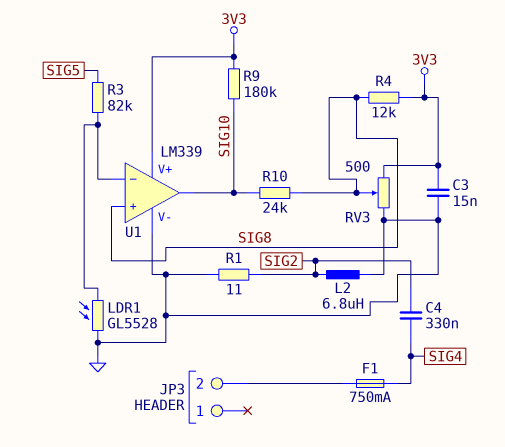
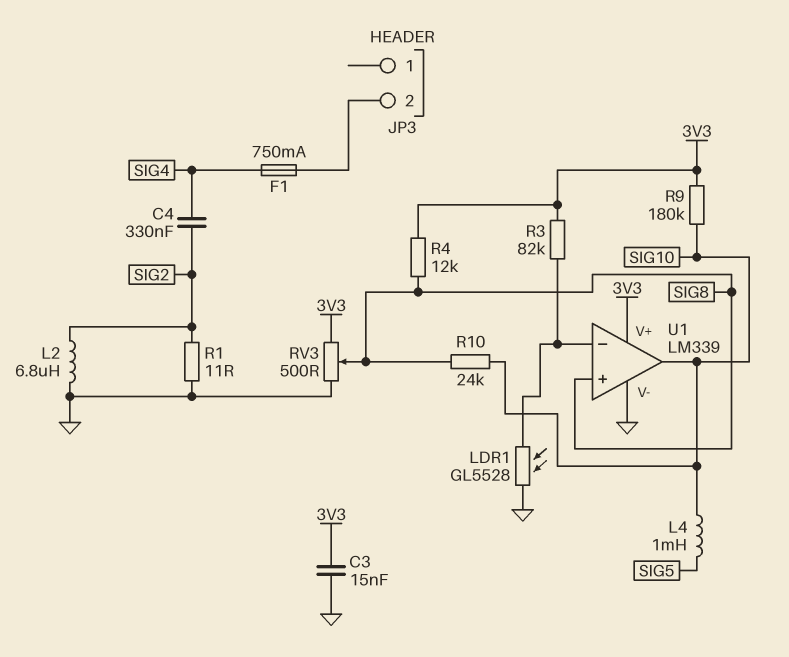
L4: none -> 1mH (SIG5, SIG10)
R3: 82k (SIG5, U1/in-) -> 82k (3V3, U1/in-)

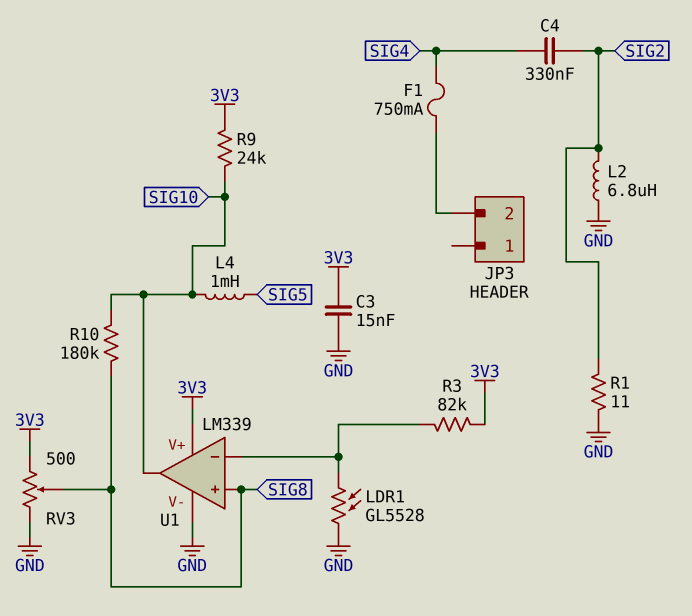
R4: 12k (3V3, SIG8) -> none
R9: 180k (3V3, SIG10) -> 24k (3V3, SIG10)
R10: 24k (SIG8, SIG10) -> 180k (SIG8, SIG10)

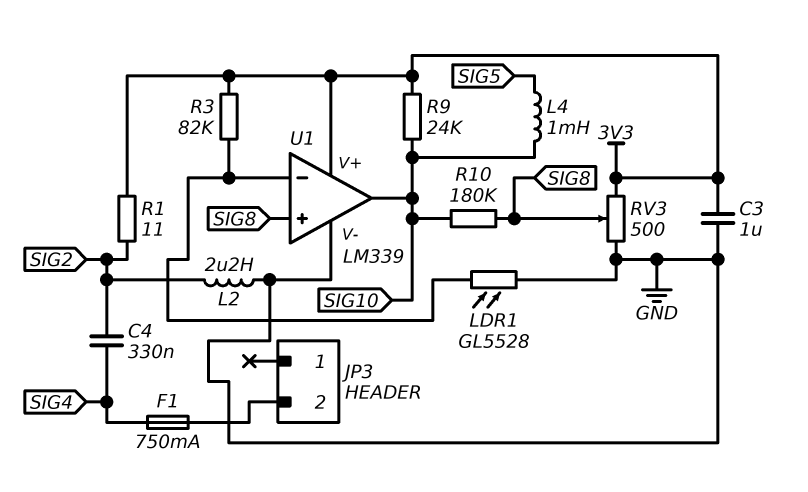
C3: 15nF (3V3, GND) -> 1uF (3V3, GND)
L2: 6.8uH (GND, SIG2) -> 2.2uH (GND, SIG2)
R1: 11 (GND, SIG2) -> 11 (3V3, SIG2)

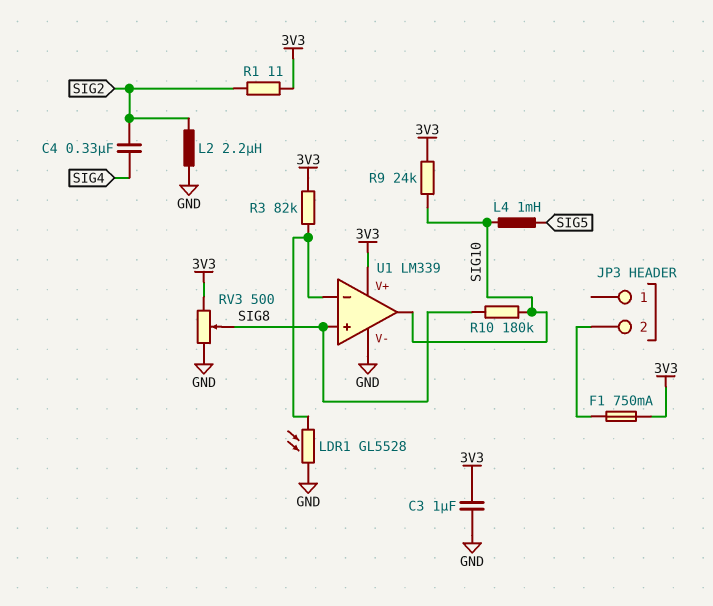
F1: 750mA (JP3/2, SIG4) -> 750mA (3V3, JP3/2)

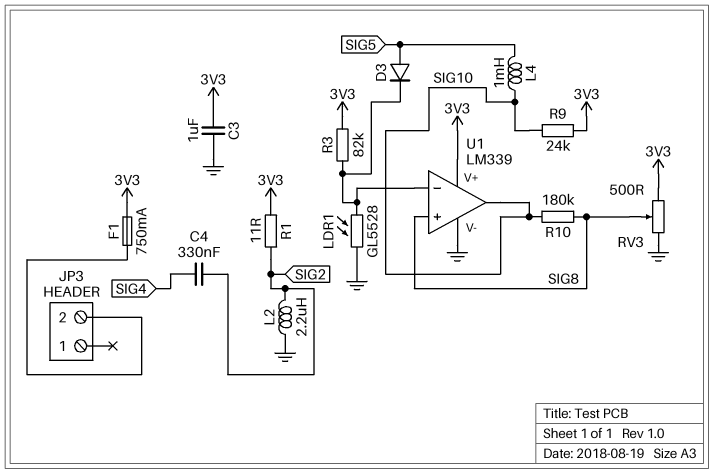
D3: none -> diode (A SIG5, K U1/in-)

